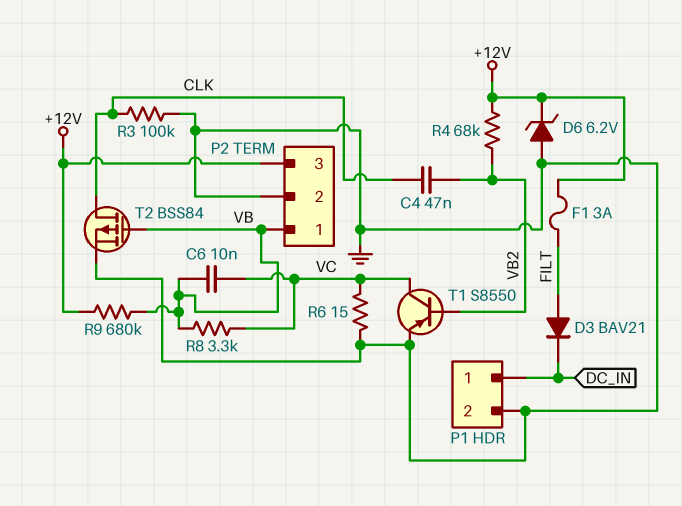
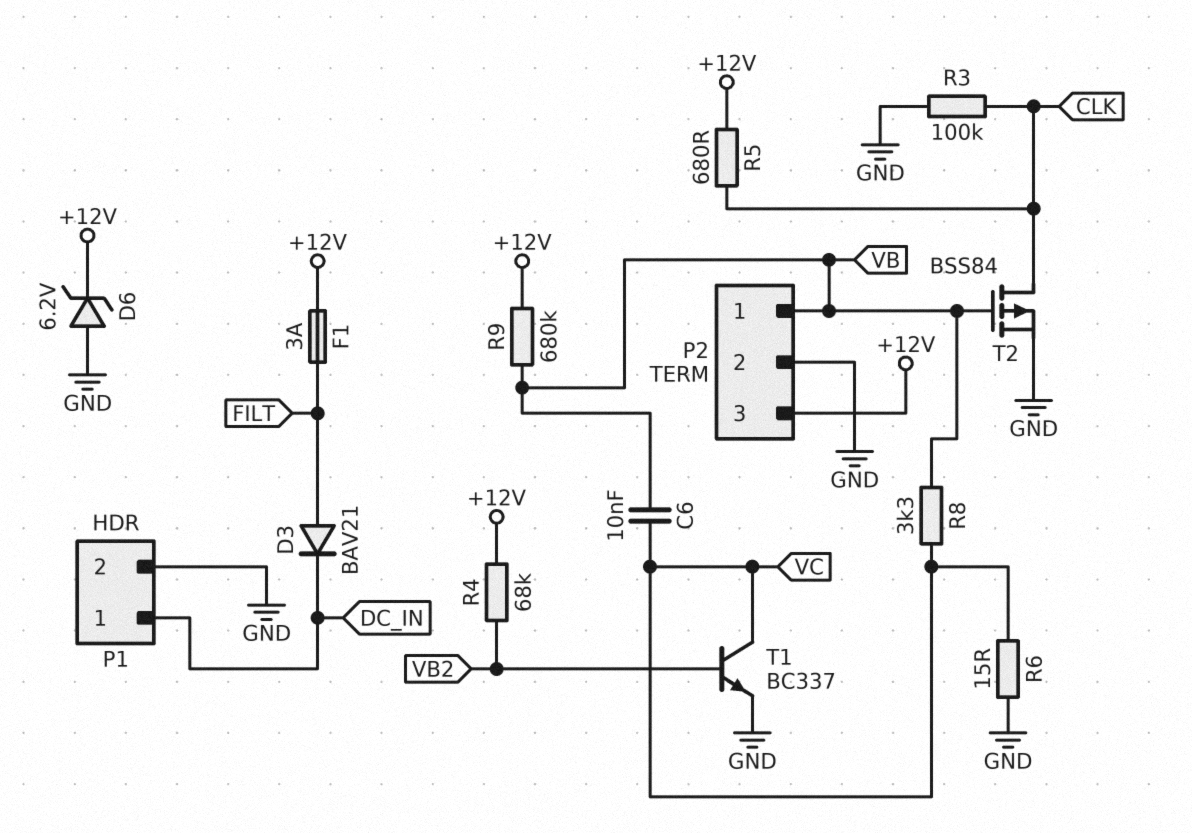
C4: 47nF (CLK, VB2) -> none
R5: none -> 680 (+12V, CLK)
T1: PNP S8550 (B VB2, C VC, E GND) -> NPN BC337 (B VB2, C VC, E GND)

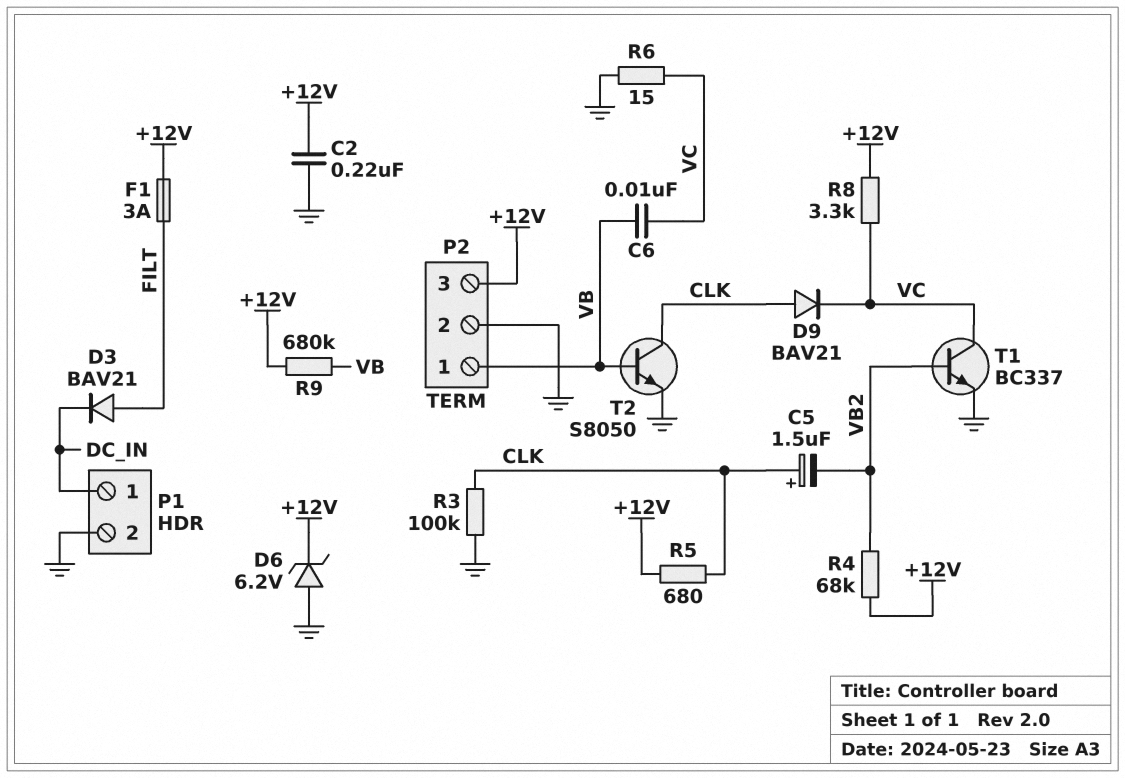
C2: none -> 220nF (+12V, GND)
C5: none -> 1.5uF (plus CLK, minus VB2)
D9: none -> diode BAV21 (A CLK, K VC)
R8: 3.3k (VB, VC) -> 3.3k (+12V, VC)
T2: PMOS BSS84 (G VB, D CLK, S GND) -> NPN S8050 (B VB, C CLK, E GND)

